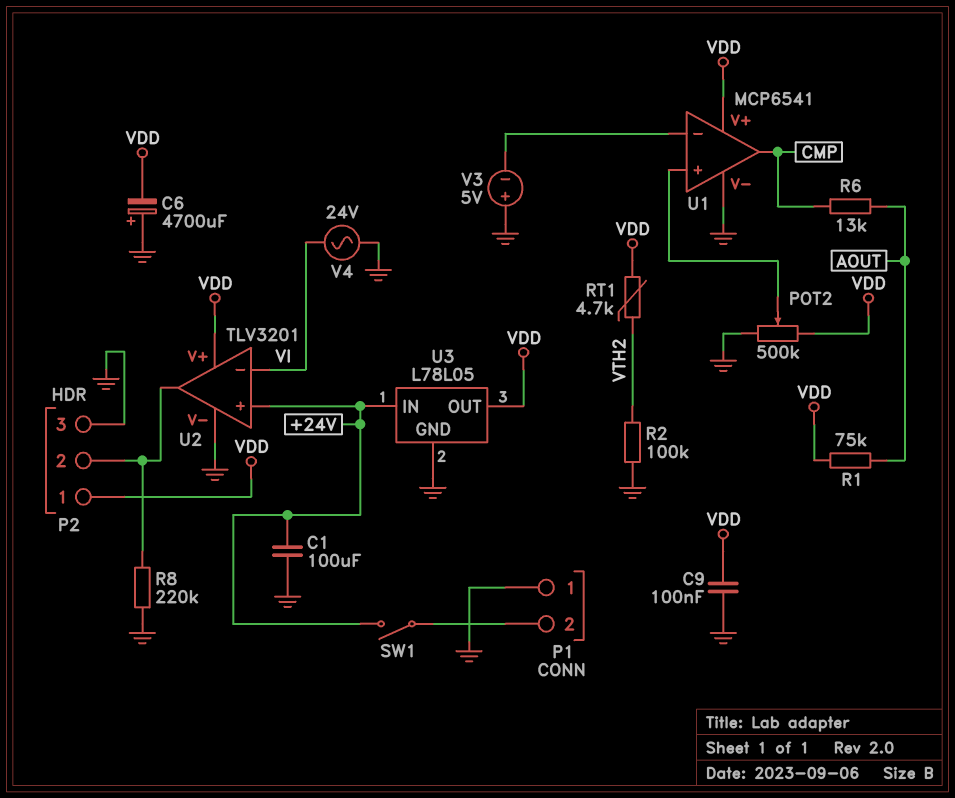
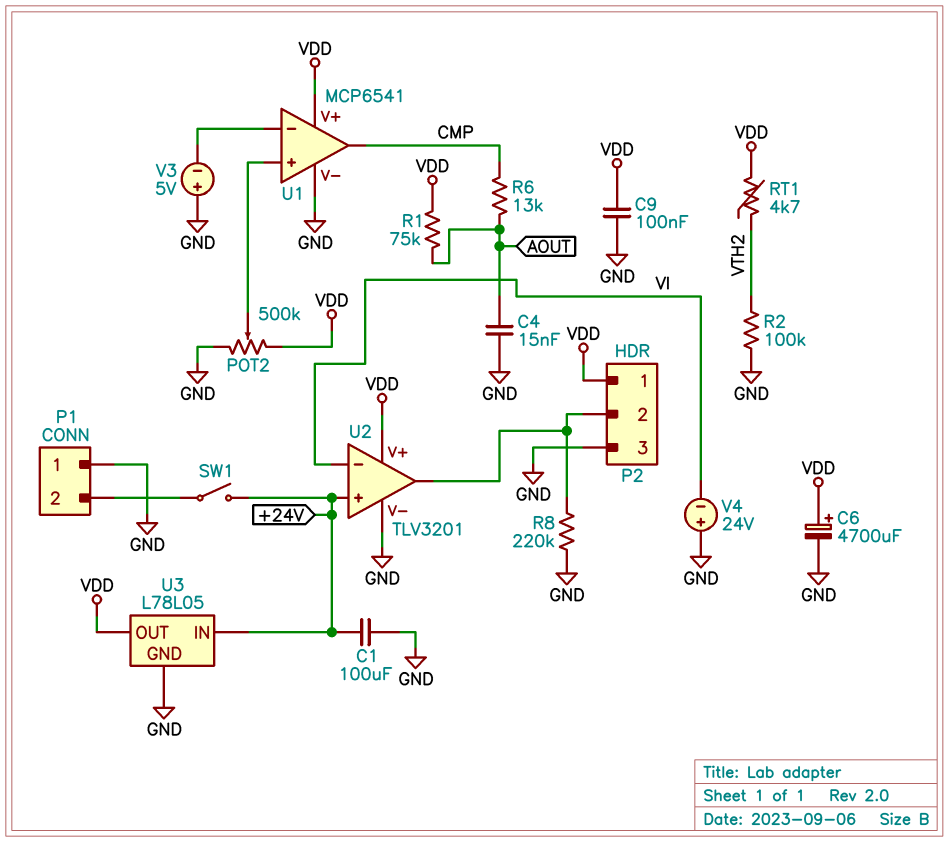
C4: none -> 15nF (AOUT, GND)
C6: 4700uF (plus GND, minus VDD) -> 4700uF (plus VDD, minus GND)
V4: AC 24V (GND, VI) -> 24V (plus GND, minus VI)

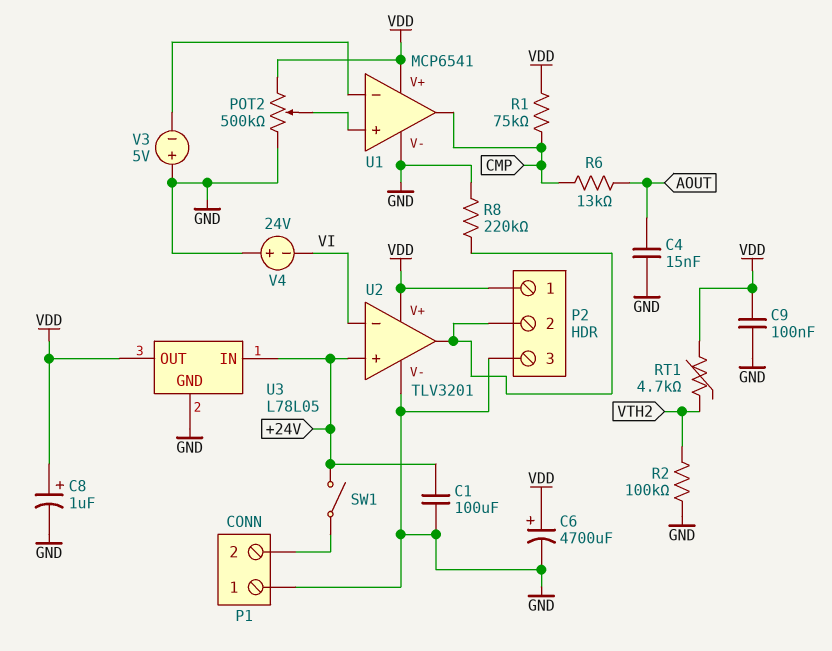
C8: none -> 1uF (plus VDD, minus GND)
R1: 75k (AOUT, VDD) -> 75k (CMP, VDD)

